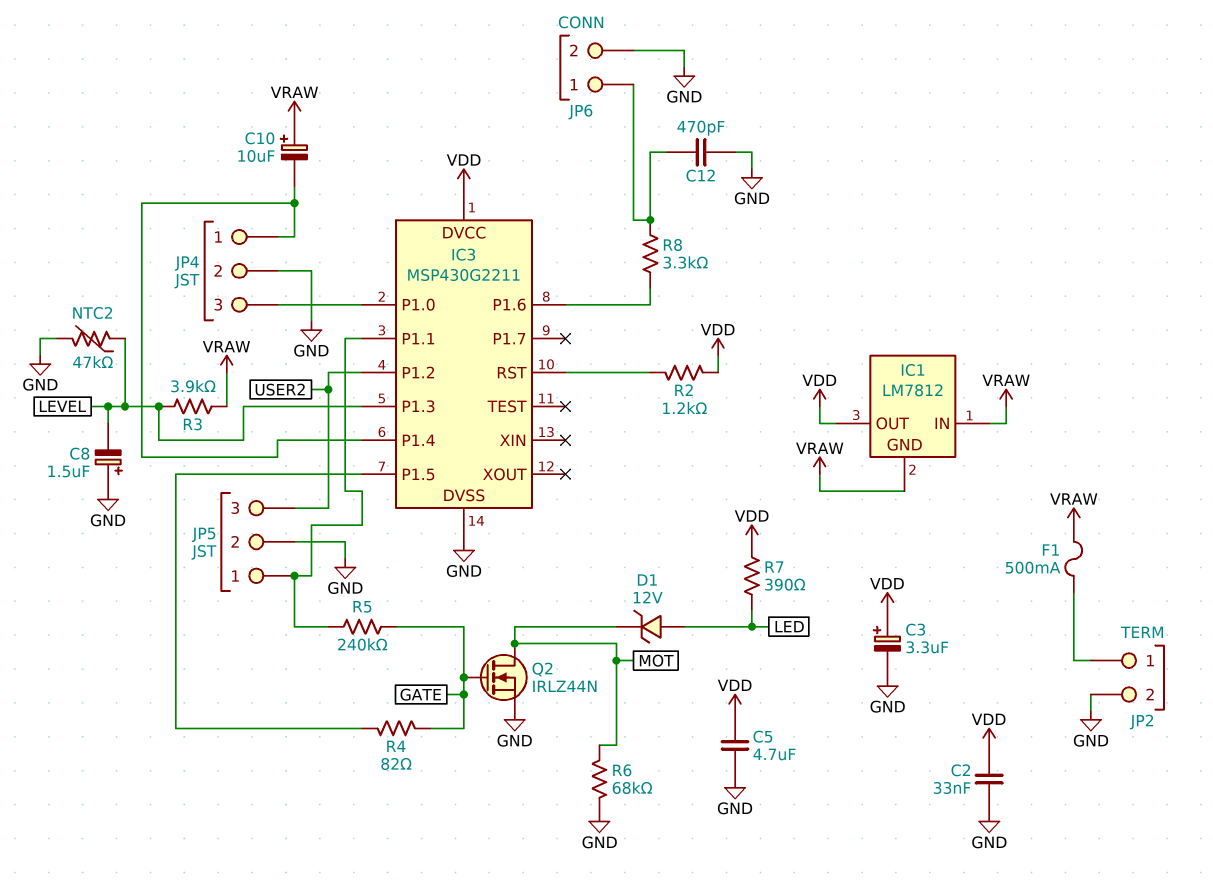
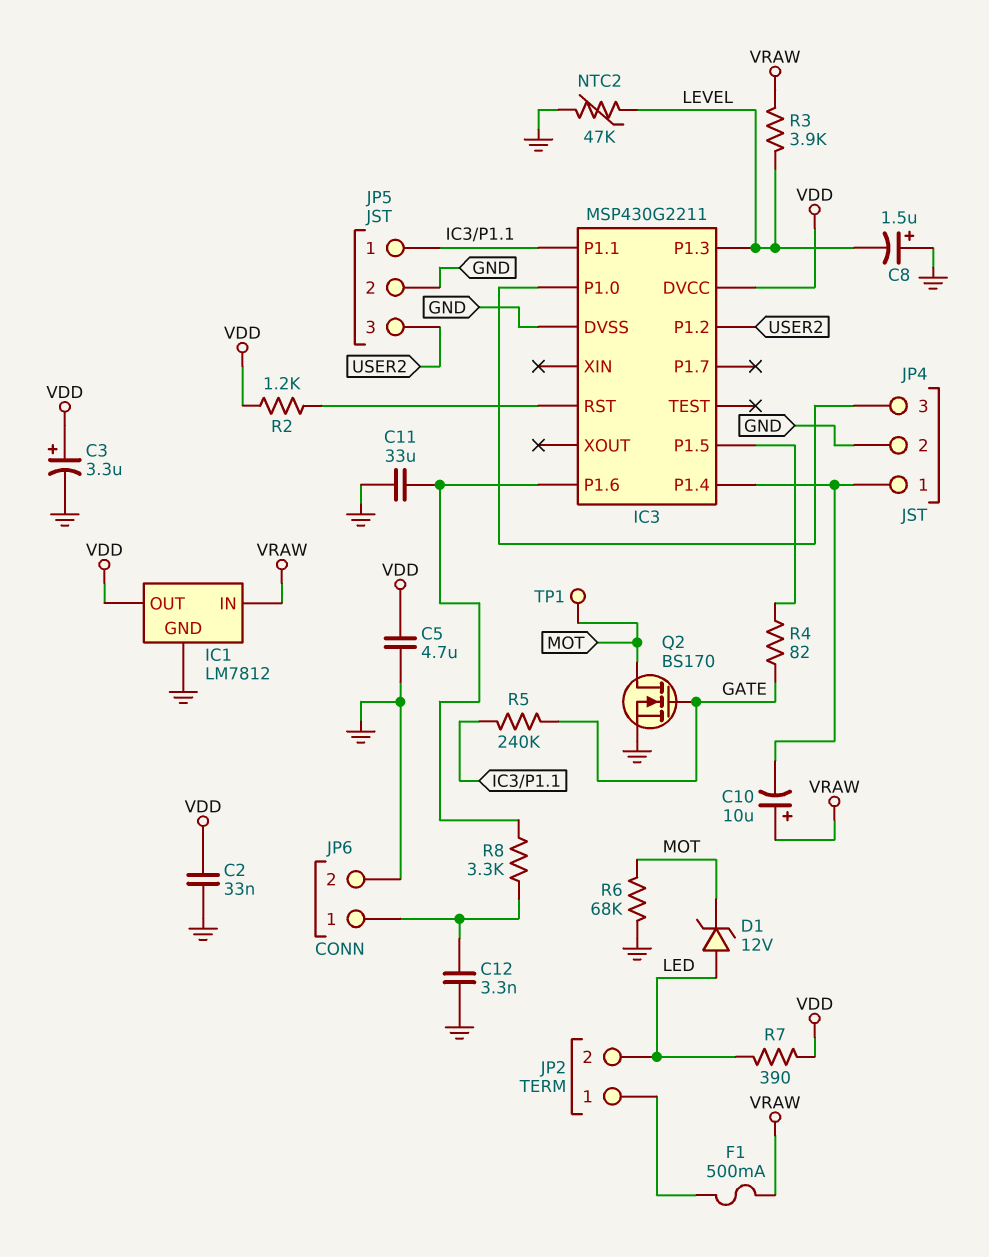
C11: none -> 33uF (GND, IC3/P1.6)
C12: 470pF (GND, JP6/1) -> 3.3nF (GND, JP6/1)
IC1 pin GND: VRAW -> GND
JP2 pin 2: GND -> LED
Q2: NMOS IRLZ44N (G GATE, D MOT, S GND) -> NMOS BS170 (G GATE, D MOT, S GND)
TP1: none -> test point (MOT)

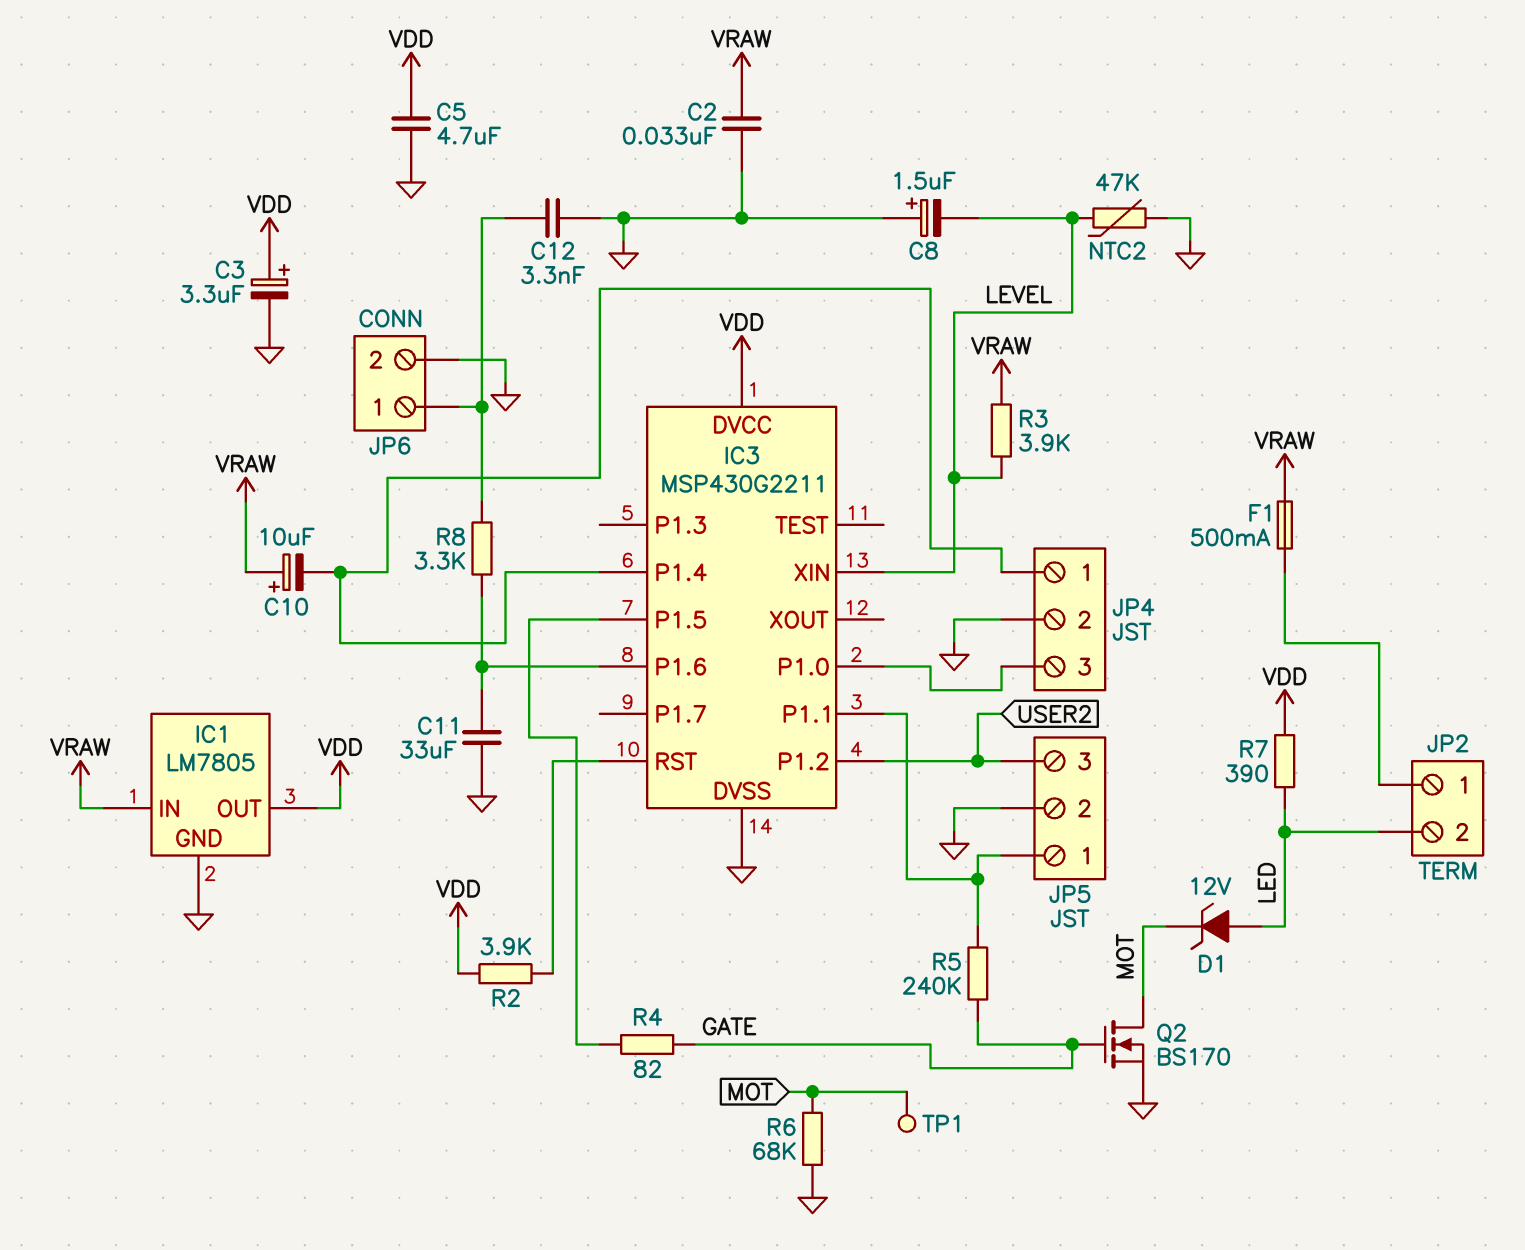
C2: 33nF (GND, VDD) -> 33nF (GND, VRAW)
IC1: LM7812 -> LM7805
IC3 pin P1.3: LEVEL -> none
IC3 pin XIN: none -> LEVEL
R2: 1.2k (IC3/RST, VDD) -> 3.9k (IC3/RST, VDD)

